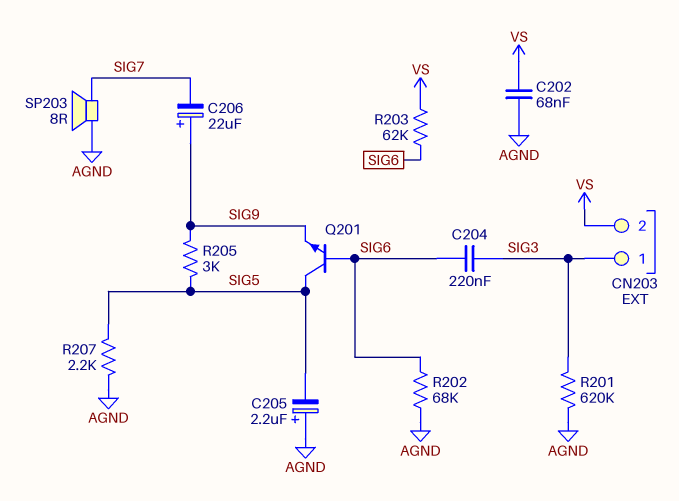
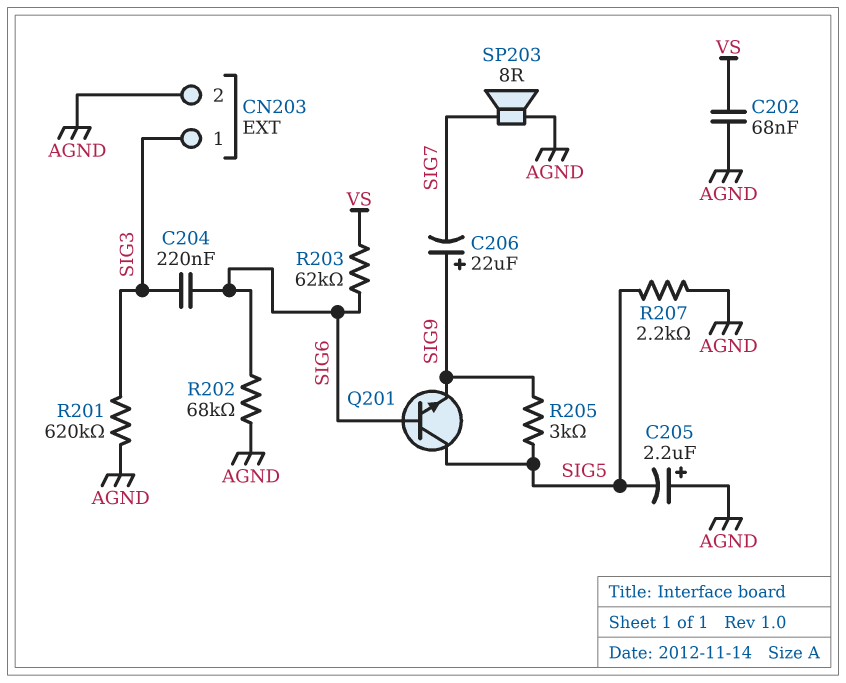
CN203 pin 2: VS -> AGND

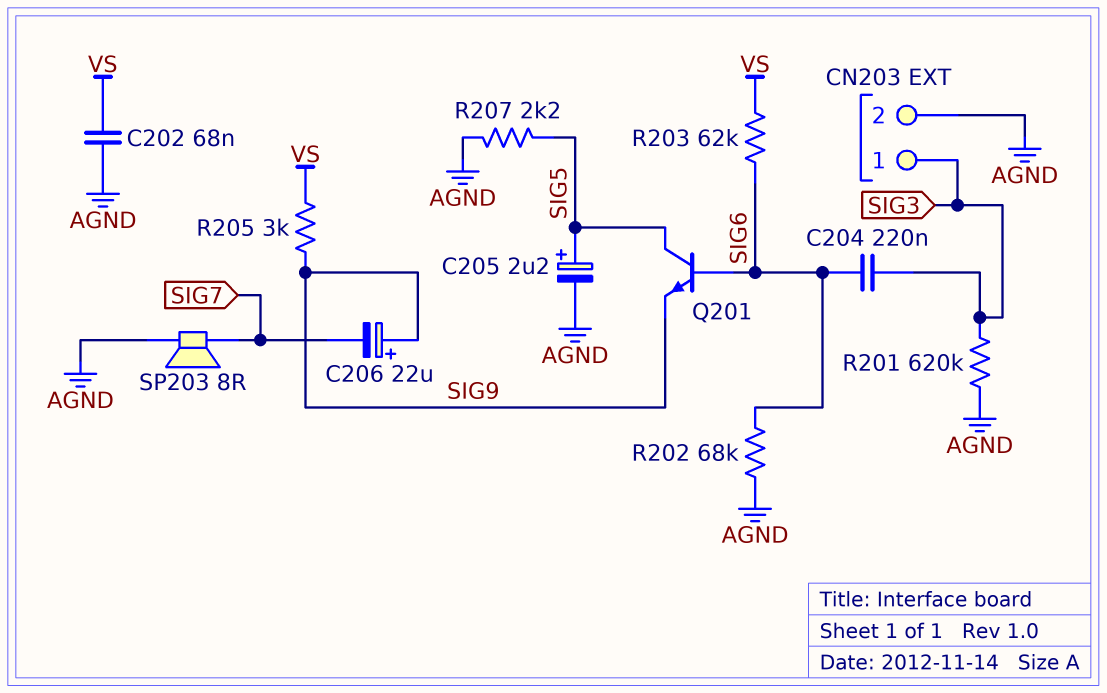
C205: 2.2uF (plus AGND, minus SIG5) -> 2.2uF (plus SIG5, minus AGND)
R205: 3k (SIG5, SIG9) -> 3k (SIG9, VS)

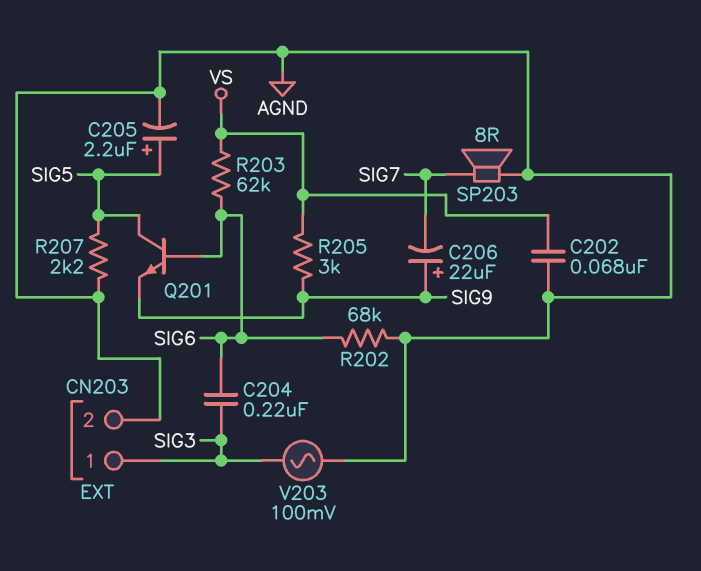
R201: 620k (AGND, SIG3) -> none
V203: none -> AC 100mV (AGND, SIG3)

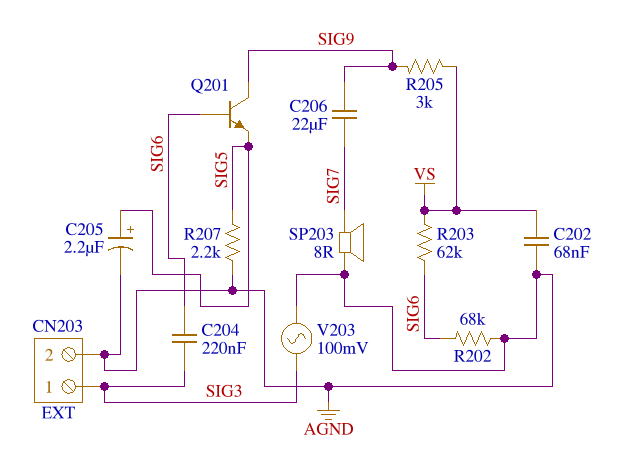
C206: 22uF (plus SIG9, minus SIG7) -> 22uF (SIG7, SIG9)
Q201: NPN (B SIG6, C SIG5, E SIG9) -> NPN (B SIG6, C SIG9, E SIG5)

